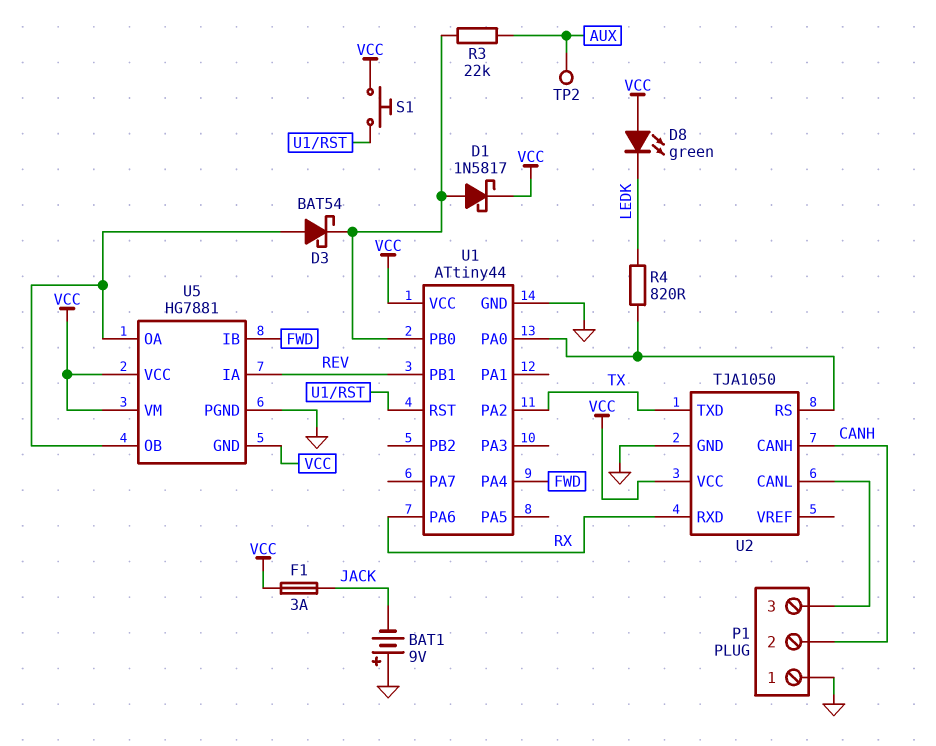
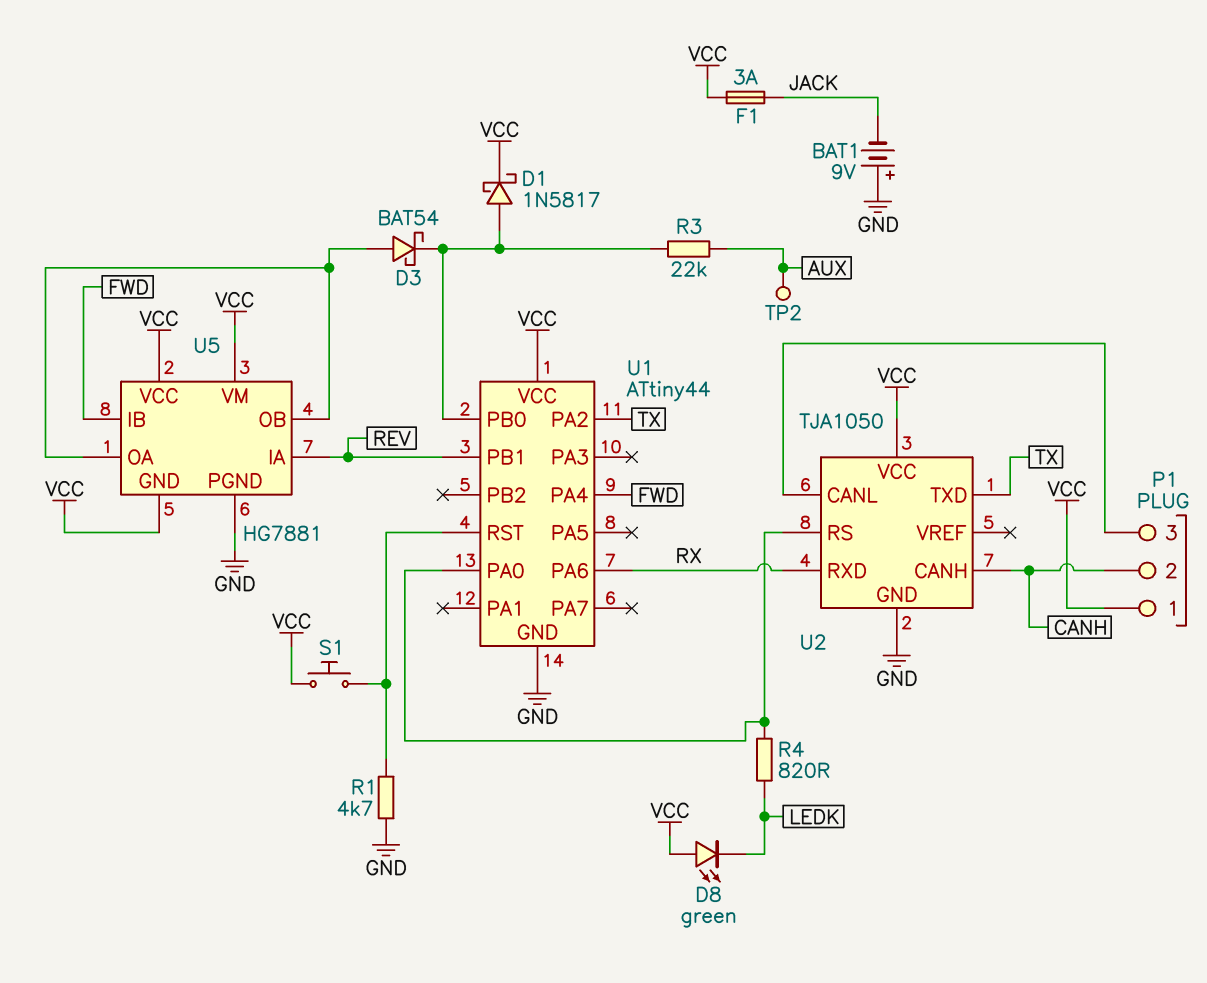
P1 pin 1: GND -> VCC
R1: none -> 4.7k (GND, U1/RST)

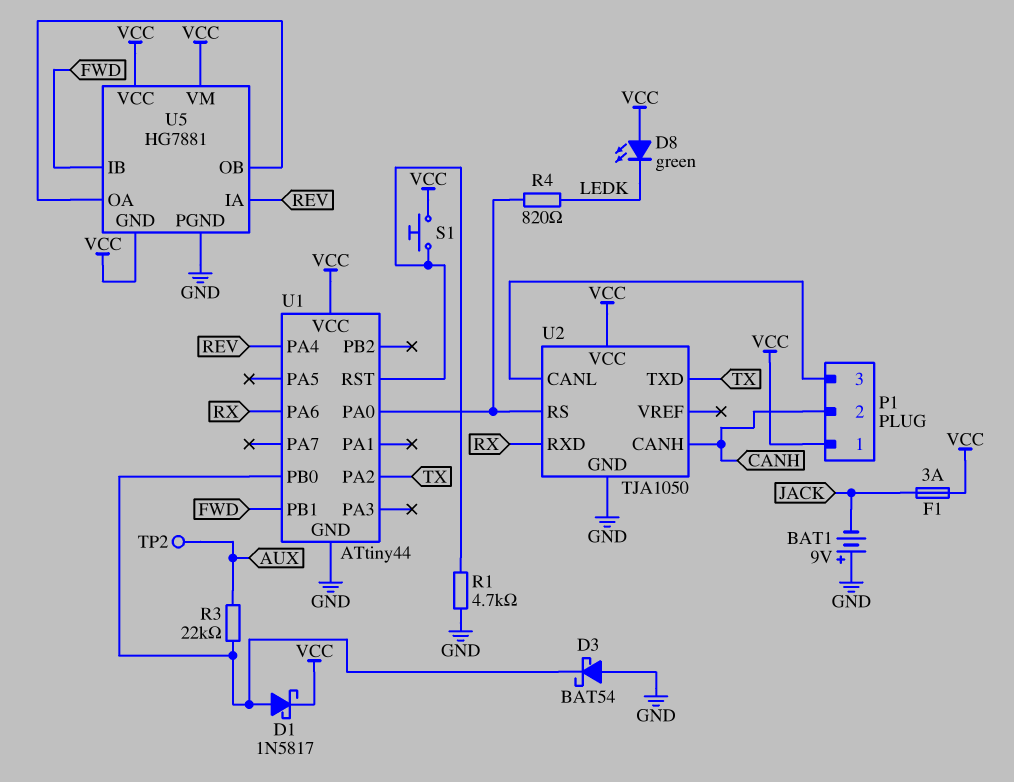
D3: schottky BAT54 (A U5/OA, K U1/PB0) -> schottky BAT54 (A GND, K U1/PB0)
U1 pin PA4: FWD -> REV
U1 pin PB1: REV -> FWD

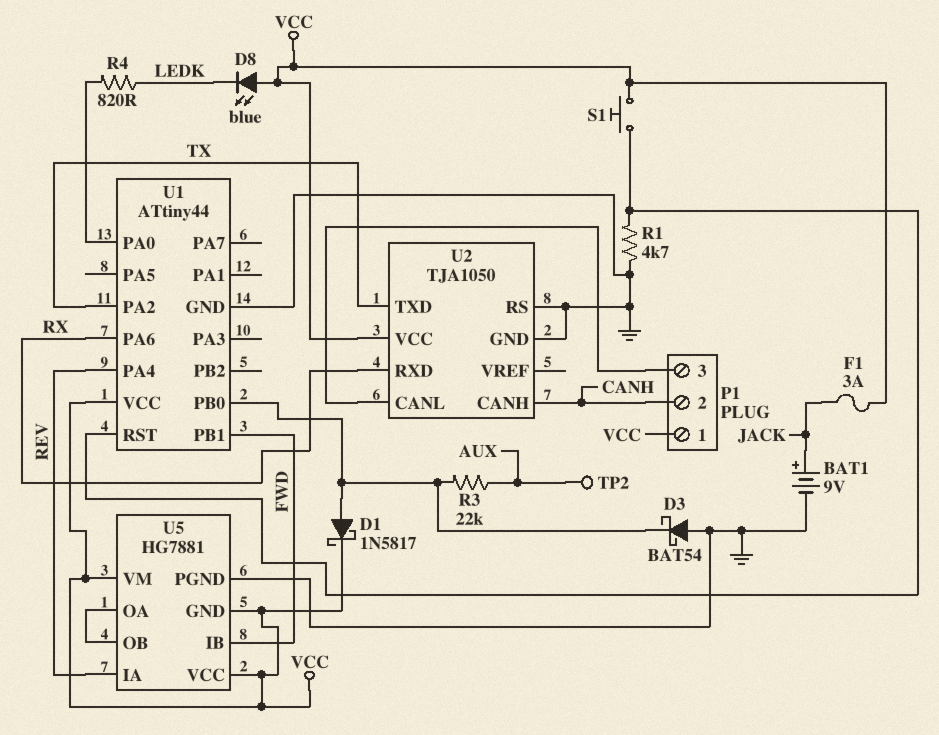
BAT1: 9V (plus GND, minus JACK) -> 9V (plus JACK, minus GND)
D8: LED green (A VCC, K LEDK) -> LED blue (A VCC, K LEDK)
U2 pin RS: U1/PA0 -> GND

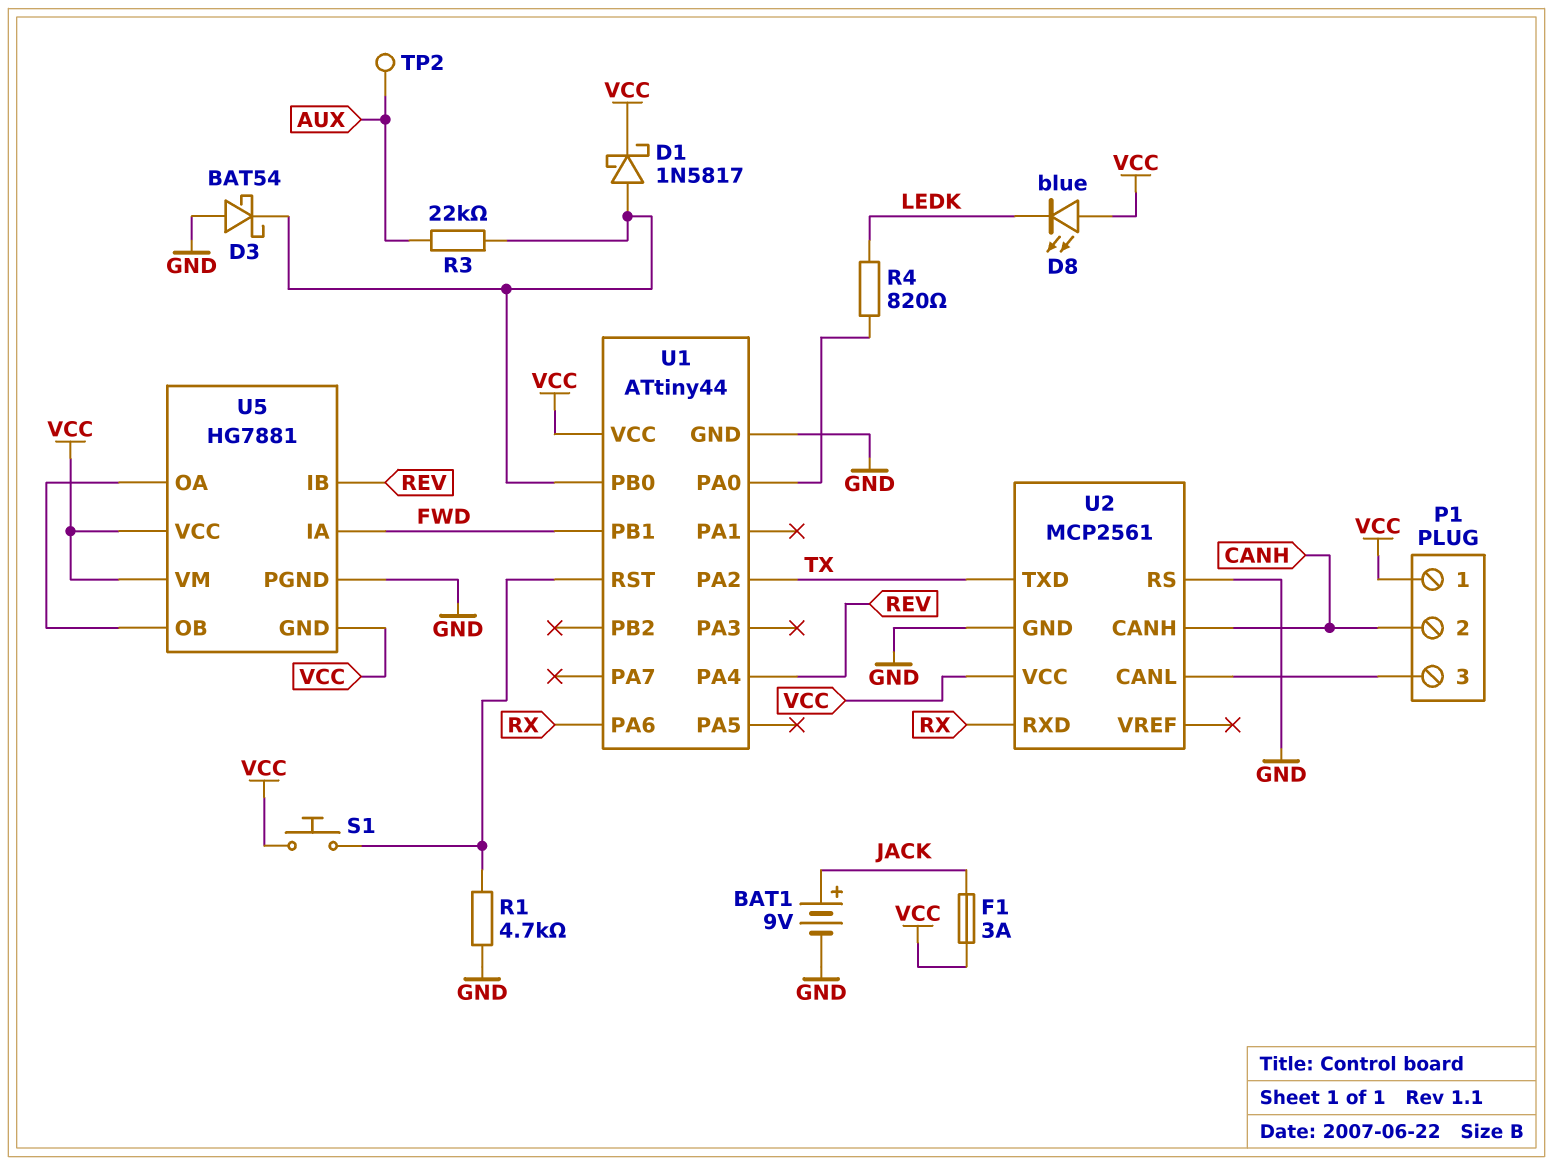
U2: TJA1050 -> MCP2561
U5 pin IA: REV -> FWD
U5 pin IB: FWD -> REV

